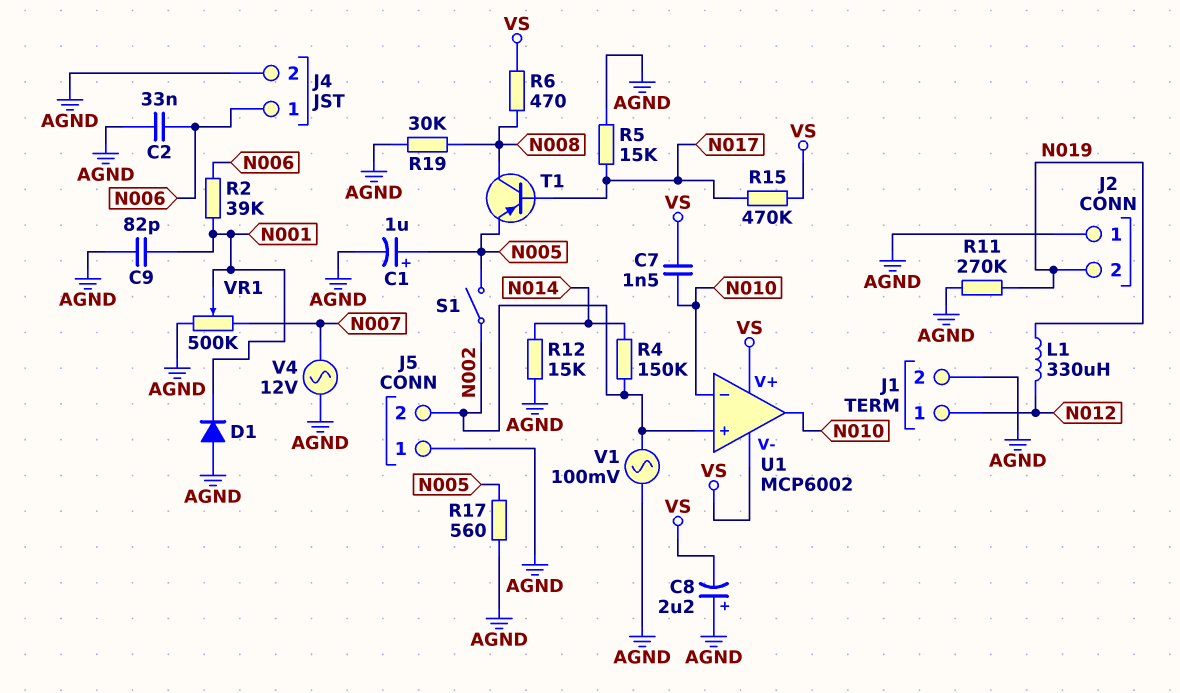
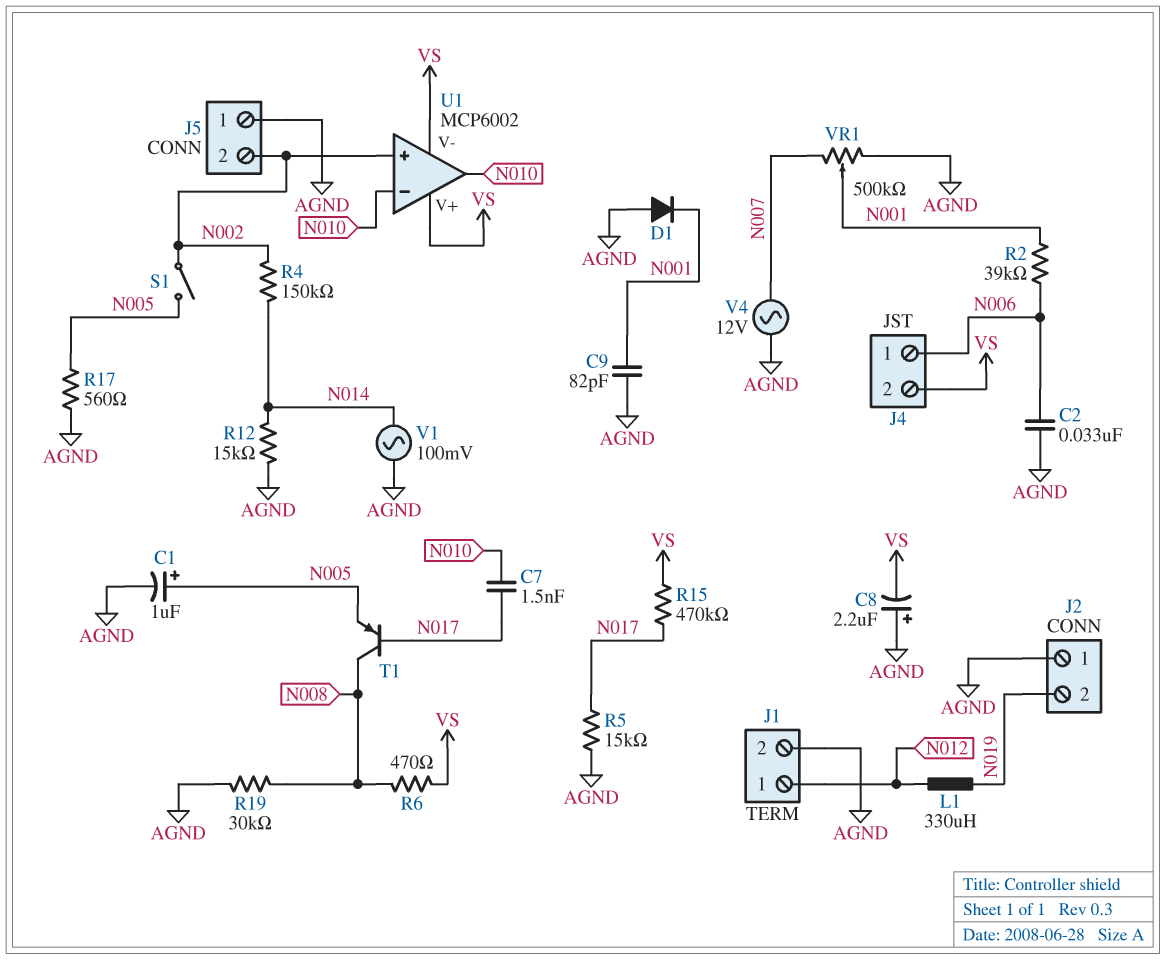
C7: 1.5nF (N010, VS) -> 1.5nF (N010, N017)
J4 pin 2: AGND -> VS
R11: 270k (AGND, N019) -> none
V1: AC 100mV (AGND, N002) -> AC 100mV (AGND, N014)

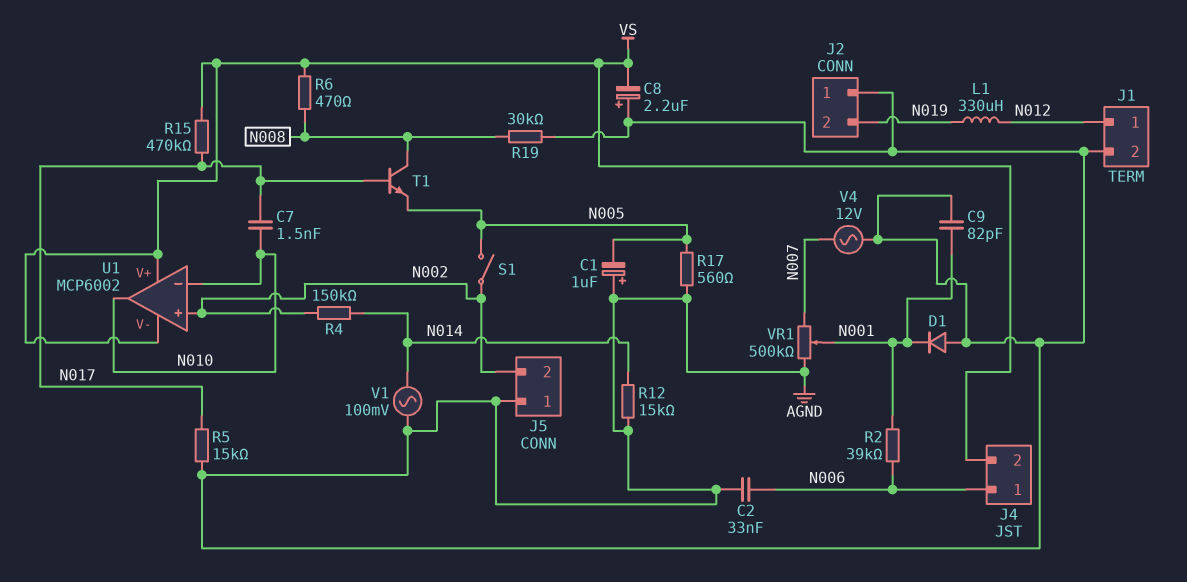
C1: 1uF (plus N005, minus AGND) -> 1uF (plus AGND, minus N005)
T1: PNP (B N017, C N008, E N005) -> NPN (B N017, C N008, E N005)

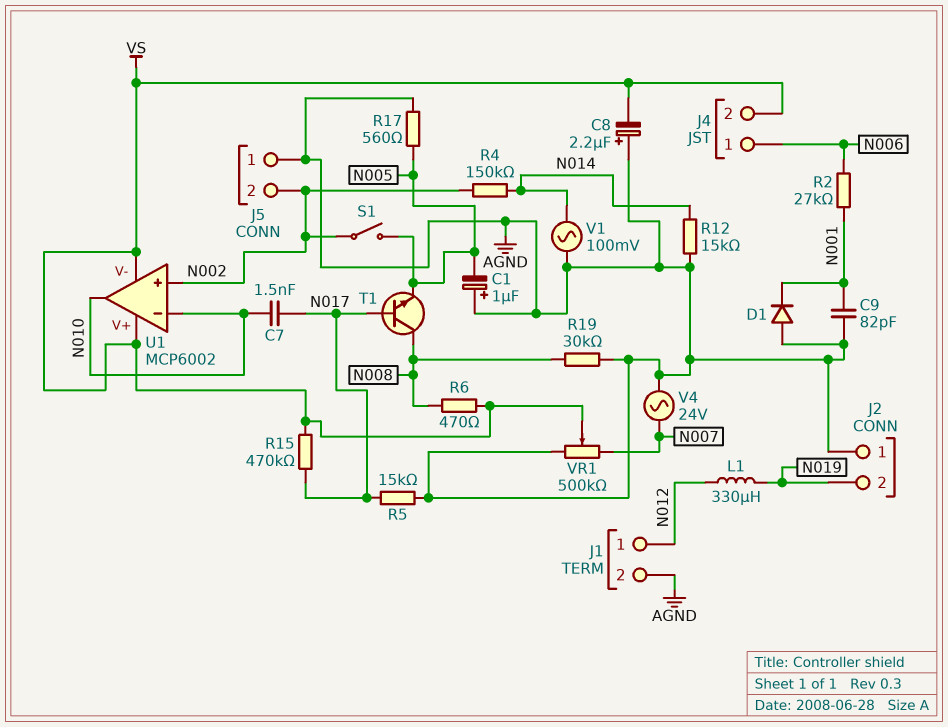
C2: 33nF (AGND, N006) -> none
R2: 39k (N001, N006) -> 27k (N001, N006)
V4: AC 12V (AGND, N007) -> AC 24V (AGND, N007)
VR1: 500k (AGND, N007, wiper N001) -> 500k (AGND, N007, wiper VS)

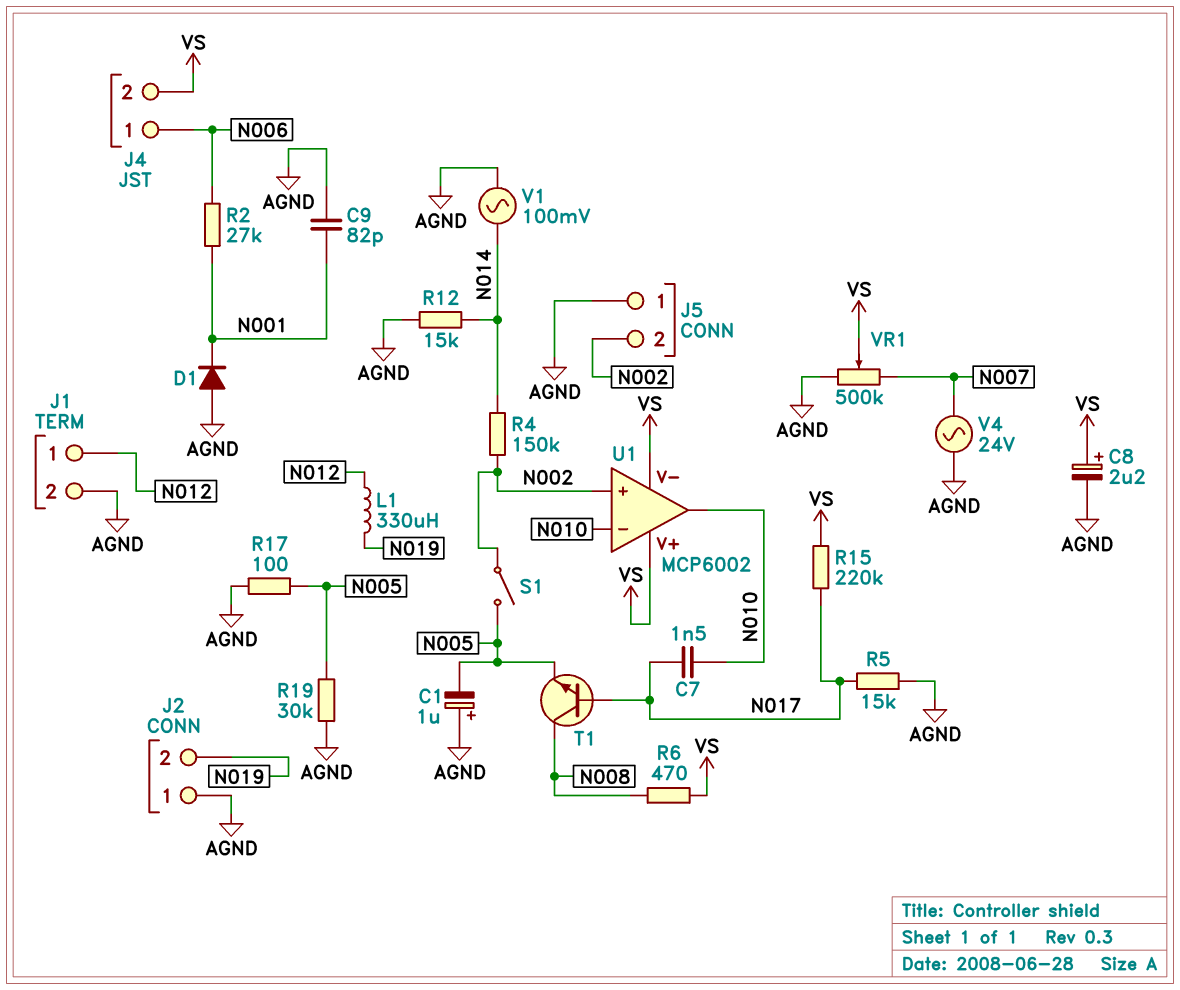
C8: 2.2uF (plus AGND, minus VS) -> 2.2uF (plus VS, minus AGND)
R15: 470k (N017, VS) -> 220k (N017, VS)
R17: 560 (AGND, N005) -> 100 (AGND, N005)
R19: 30k (AGND, N008) -> 30k (AGND, N005)

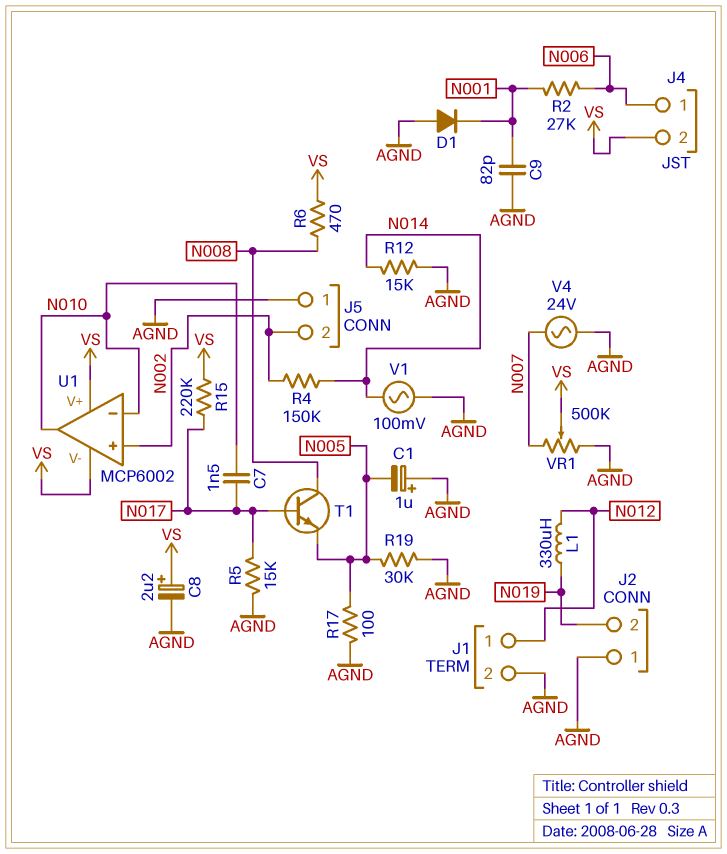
S1: switch (N002, N005) -> none

